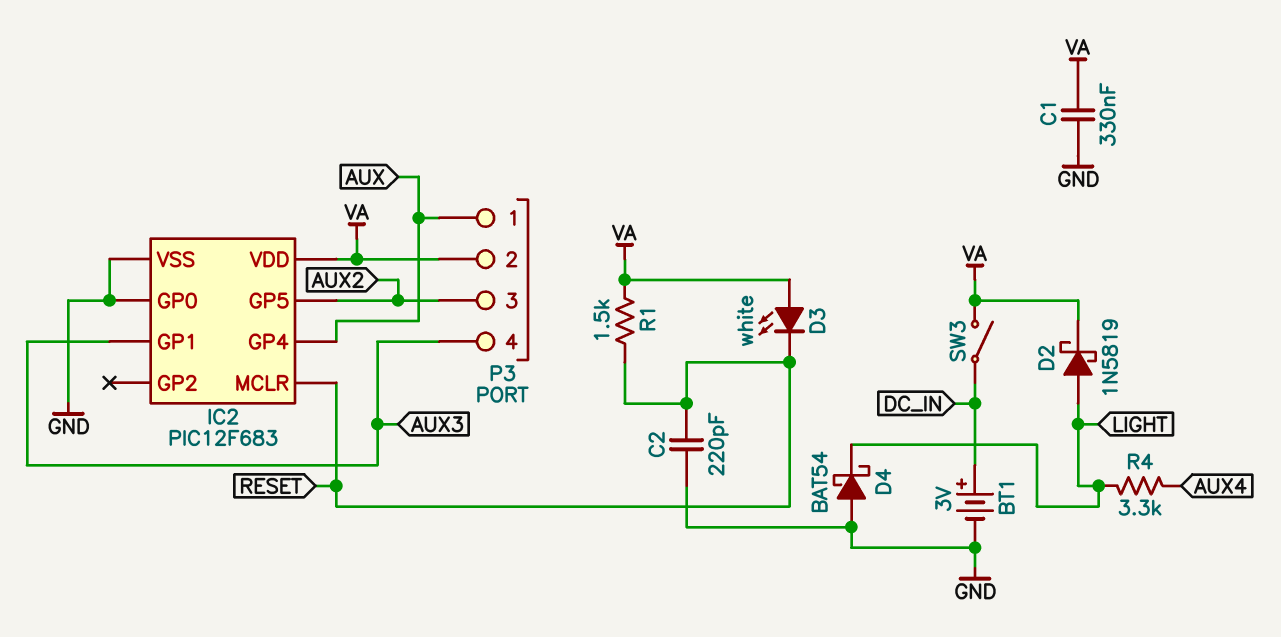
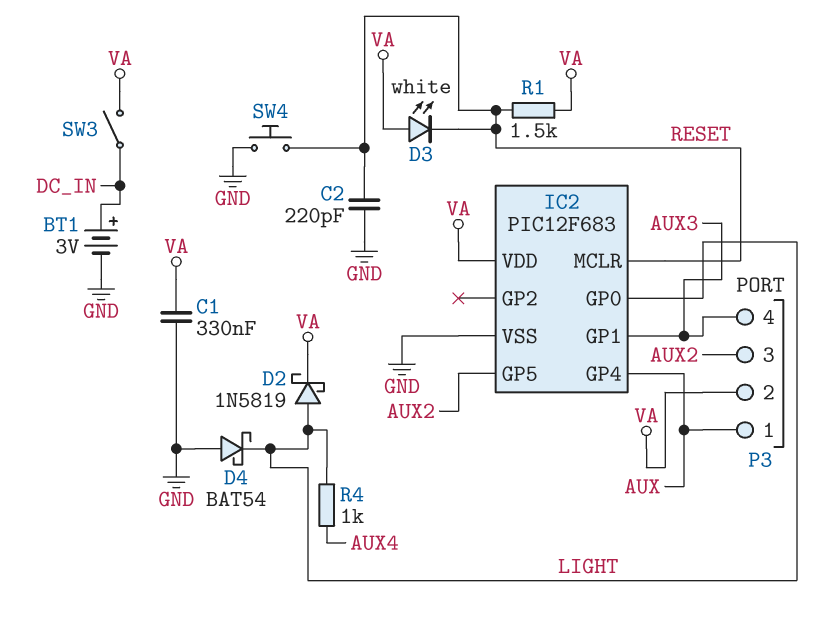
IC2 pin GP0: GND -> LIGHT
R4: 3.3k (AUX4, LIGHT) -> 1k (AUX4, LIGHT)
SW4: none -> button (GND, RESET)

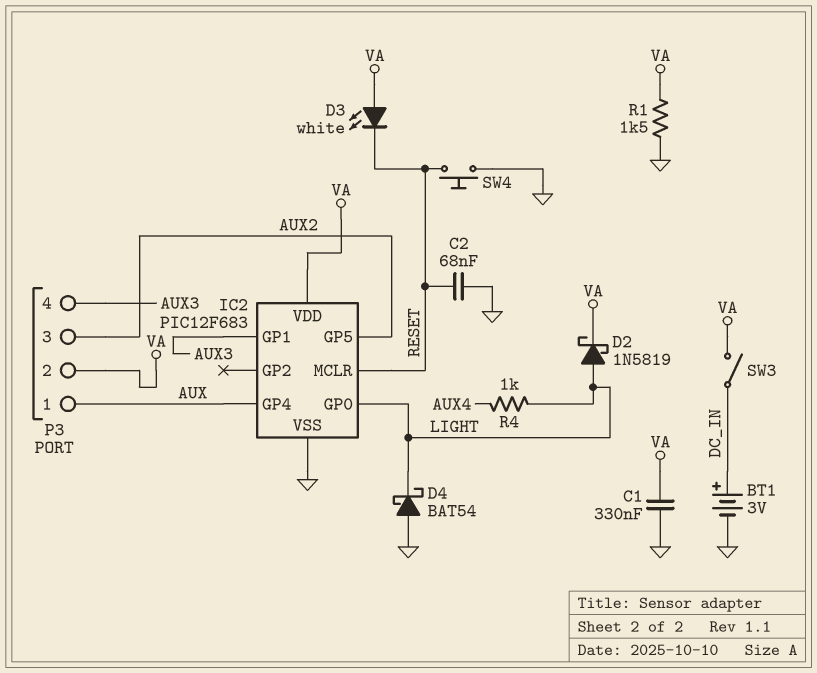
C2: 220pF (GND, RESET) -> 68nF (GND, RESET)
R1: 1.5k (RESET, VA) -> 1.5k (GND, VA)

